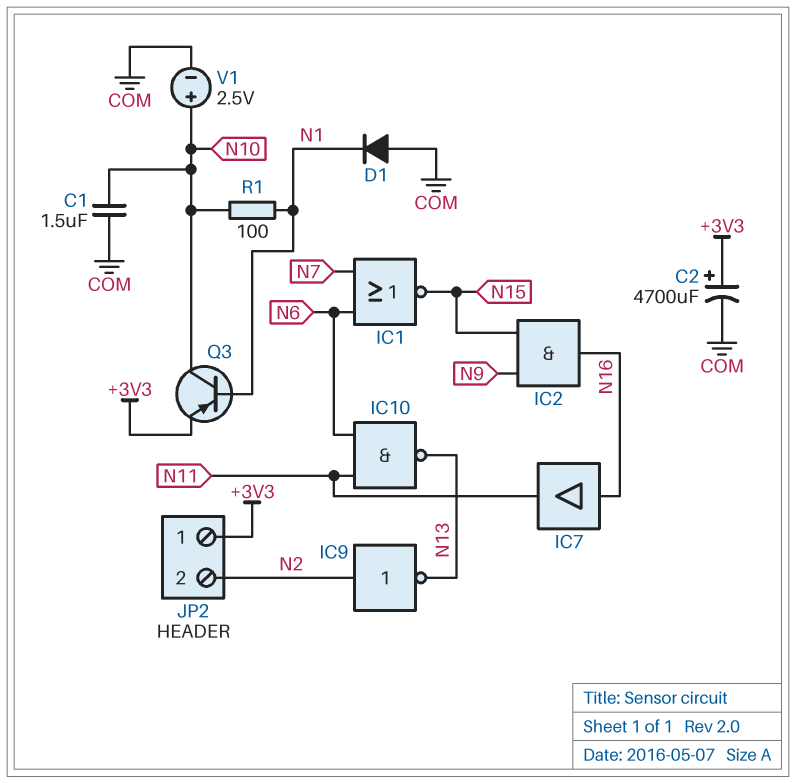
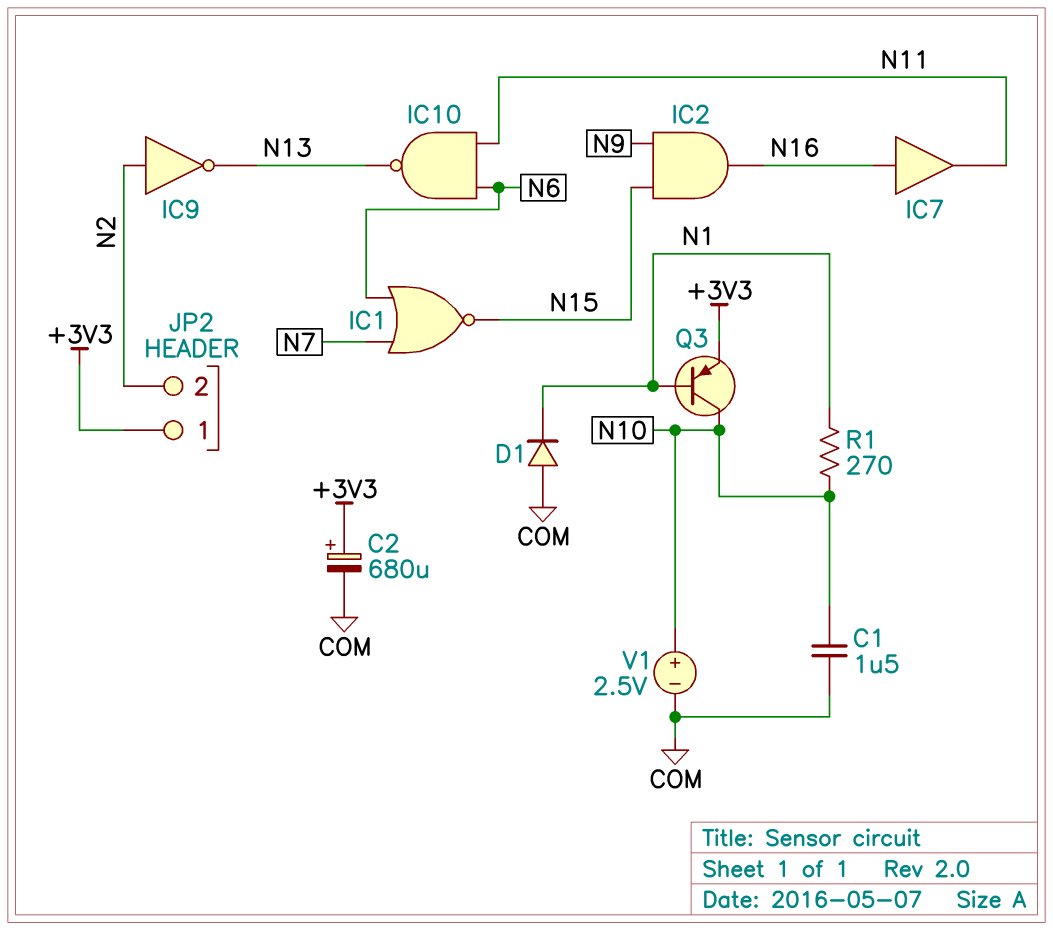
C2: 4700uF (plus +3V3, minus COM) -> 680uF (plus +3V3, minus COM)
R1: 100 (N1, N10) -> 270 (N1, N10)

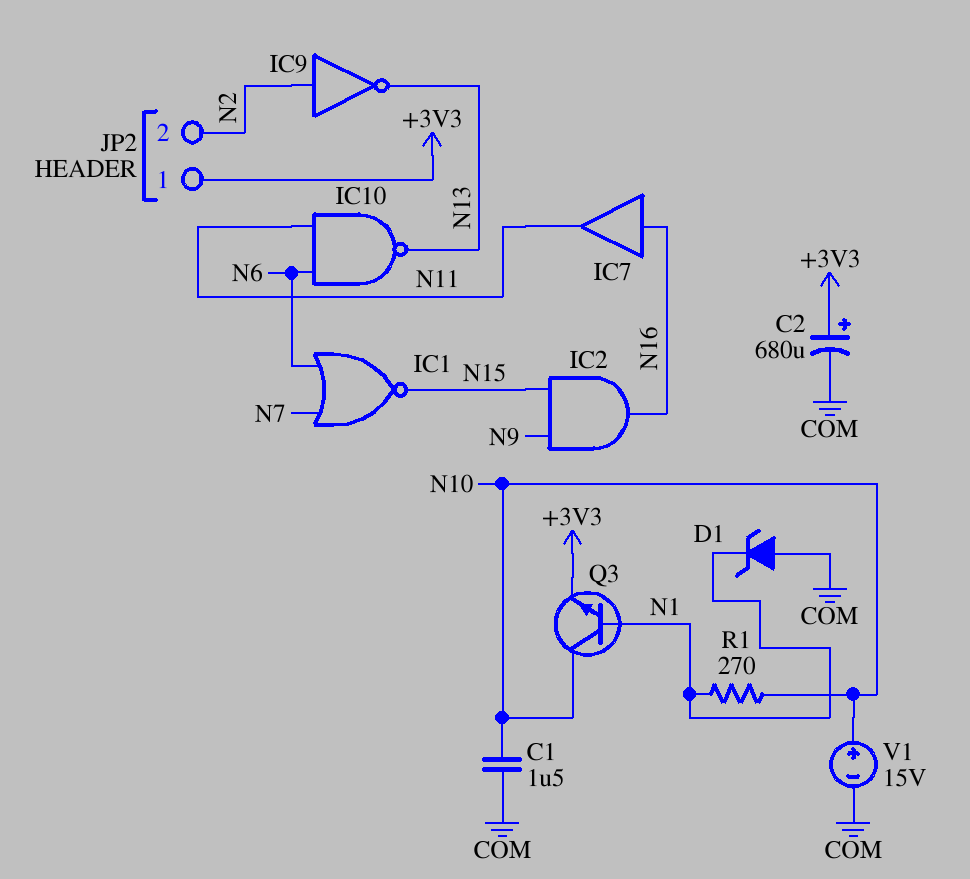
D1: diode (A COM, K N1) -> zener (A COM, K N1)
Q3: PNP (B N1, C N10, E +3V3) -> NPN (B N1, C N10, E +3V3)
V1: 2.5V (plus N10, minus COM) -> 15V (plus N10, minus COM)

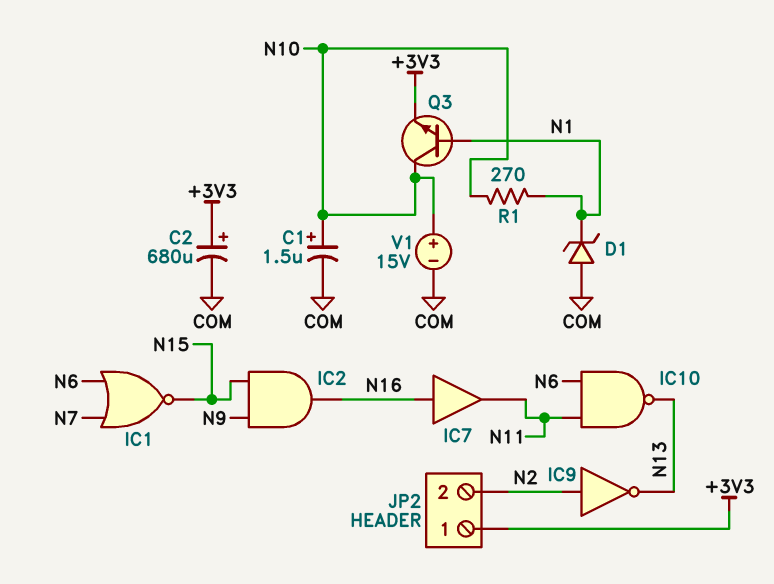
C1: 1.5uF (COM, N10) -> 1.5uF (plus N10, minus COM)

